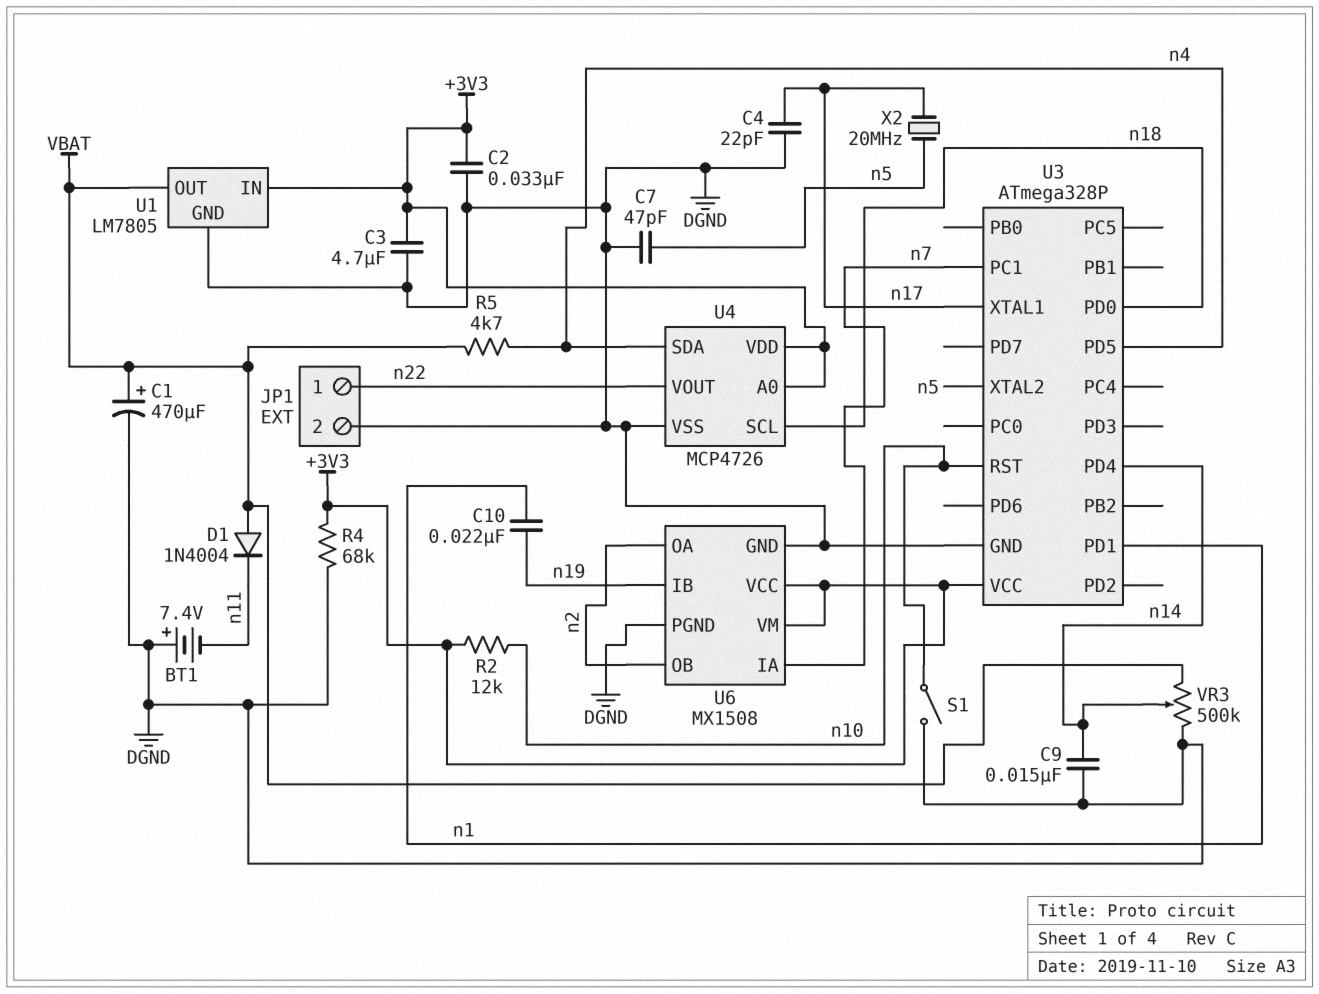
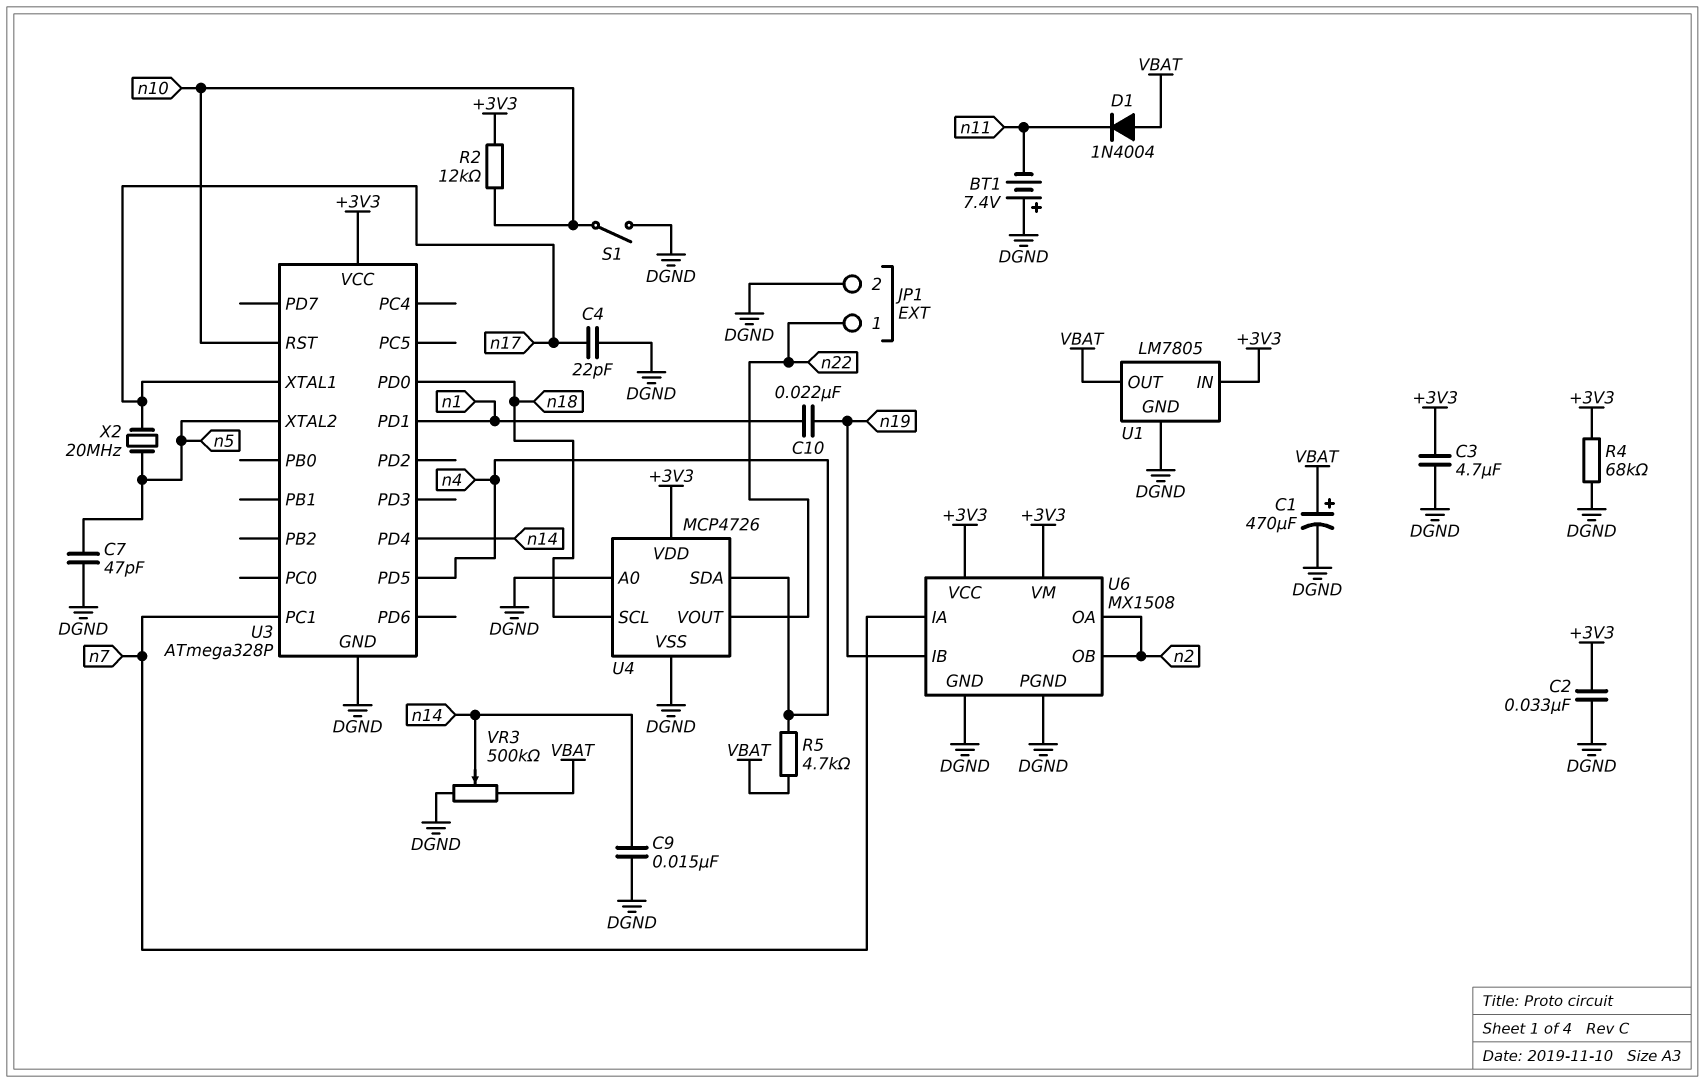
U4 pin A0: +3V3 -> DGND

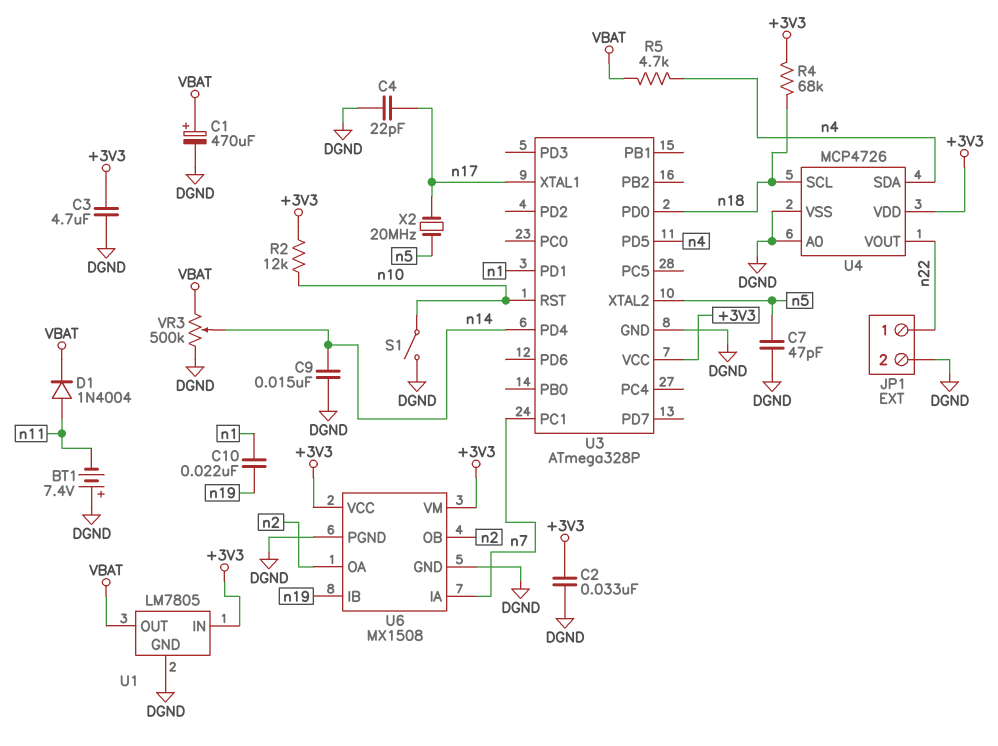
D1: diode 1N4004 (A VBAT, K n11) -> diode 1N4004 (A n11, K VBAT)
R4: 68k (+3V3, DGND) -> 68k (+3V3, n18)

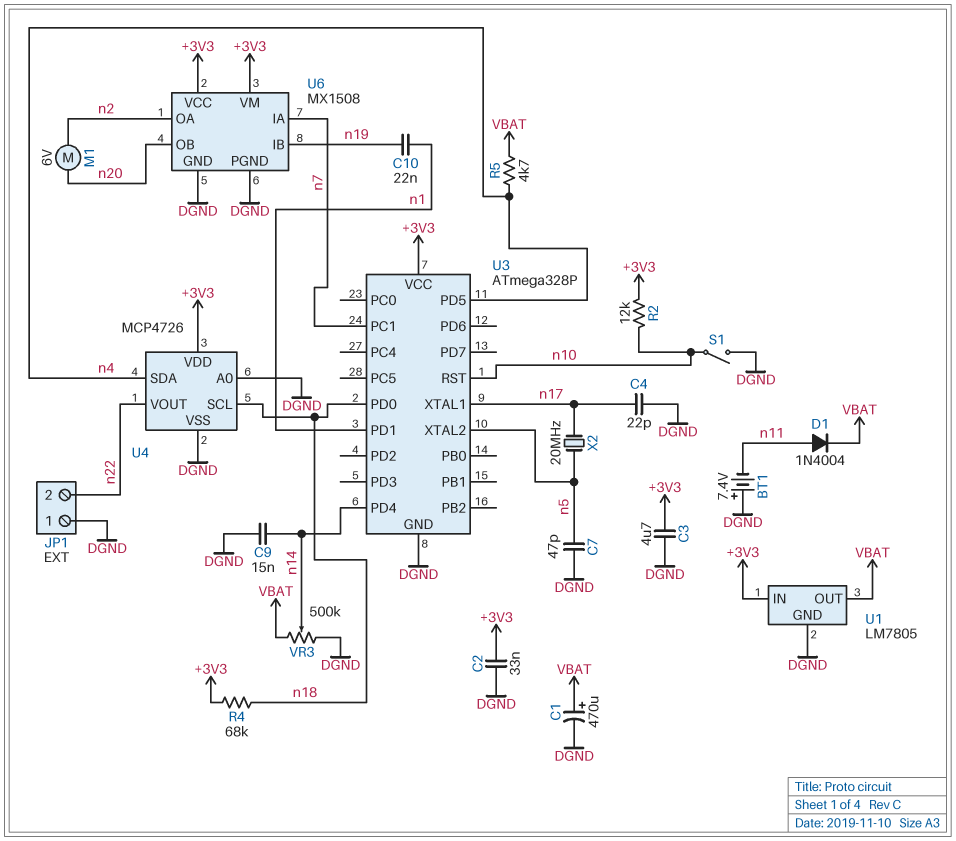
JP1 pin 1: n22 -> DGND
JP1 pin 2: DGND -> n22
M1: none -> motor 6V (n2, n20)
U6 pin OB: n2 -> n20

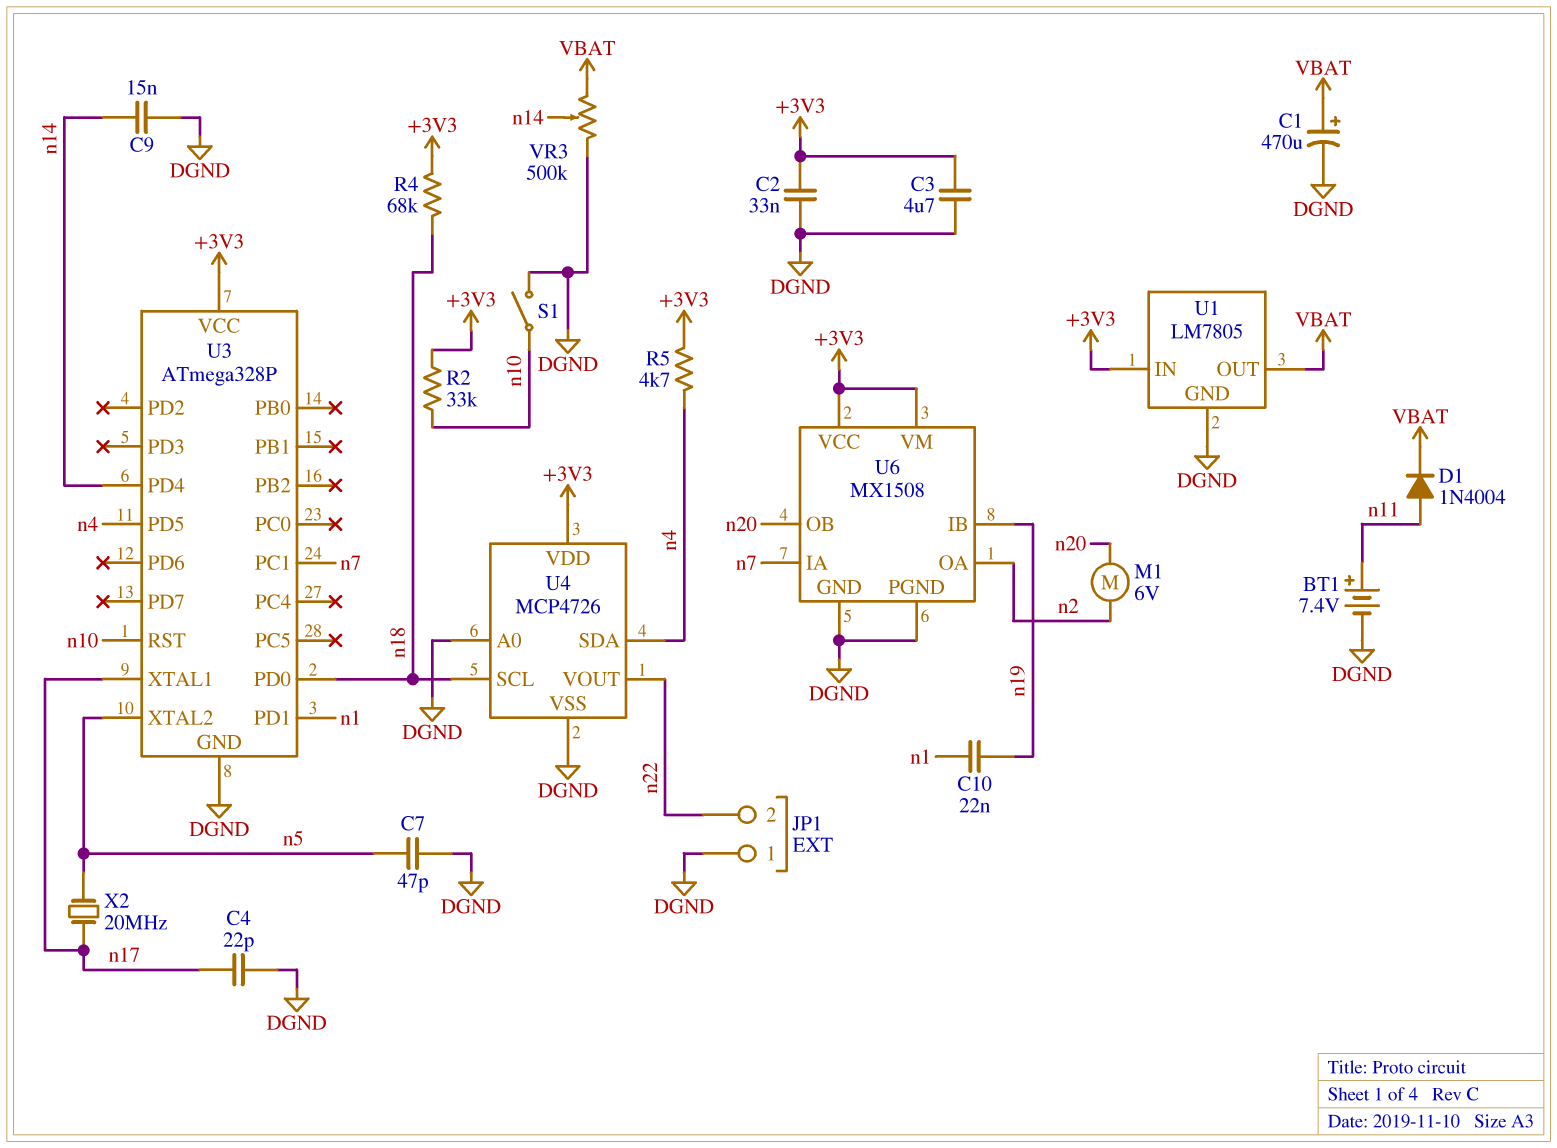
BT1: 7.4V (plus DGND, minus n11) -> 7.4V (plus n11, minus DGND)
R2: 12k (+3V3, n10) -> 33k (+3V3, n10)
R5: 4.7k (VBAT, n4) -> 4.7k (+3V3, n4)

